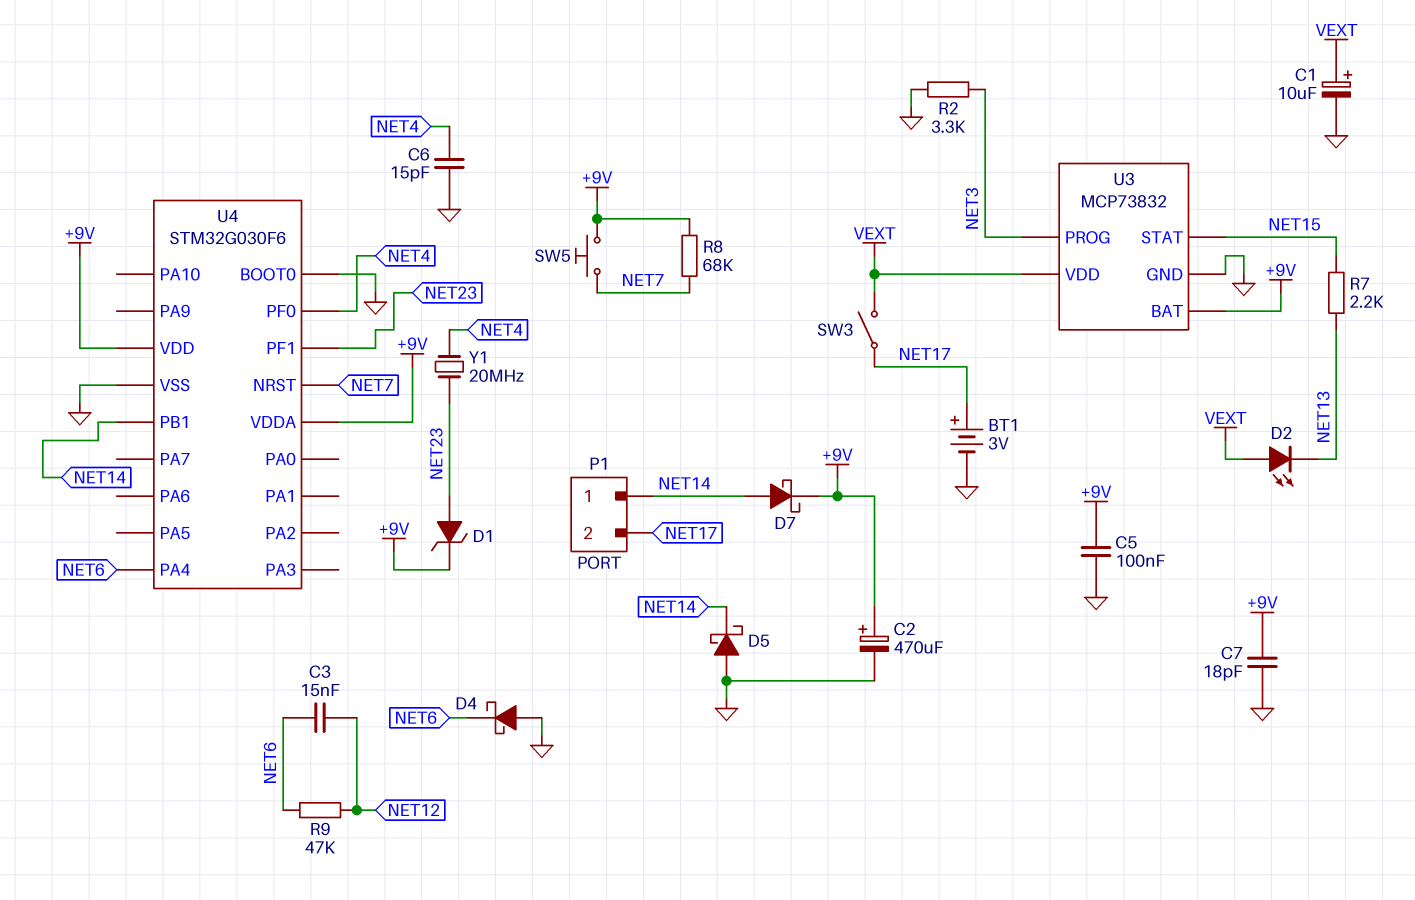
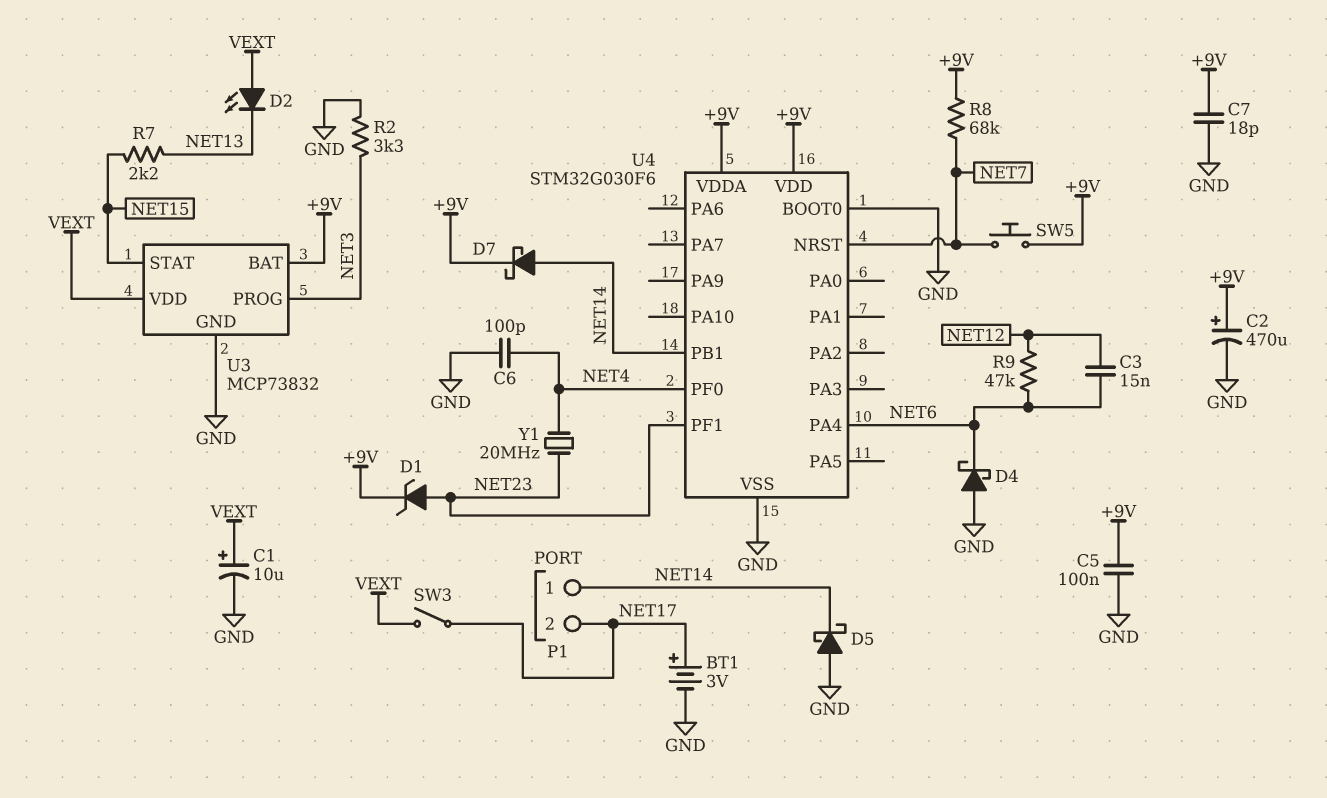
C6: 15pF (GND, NET4) -> 100pF (GND, NET4)

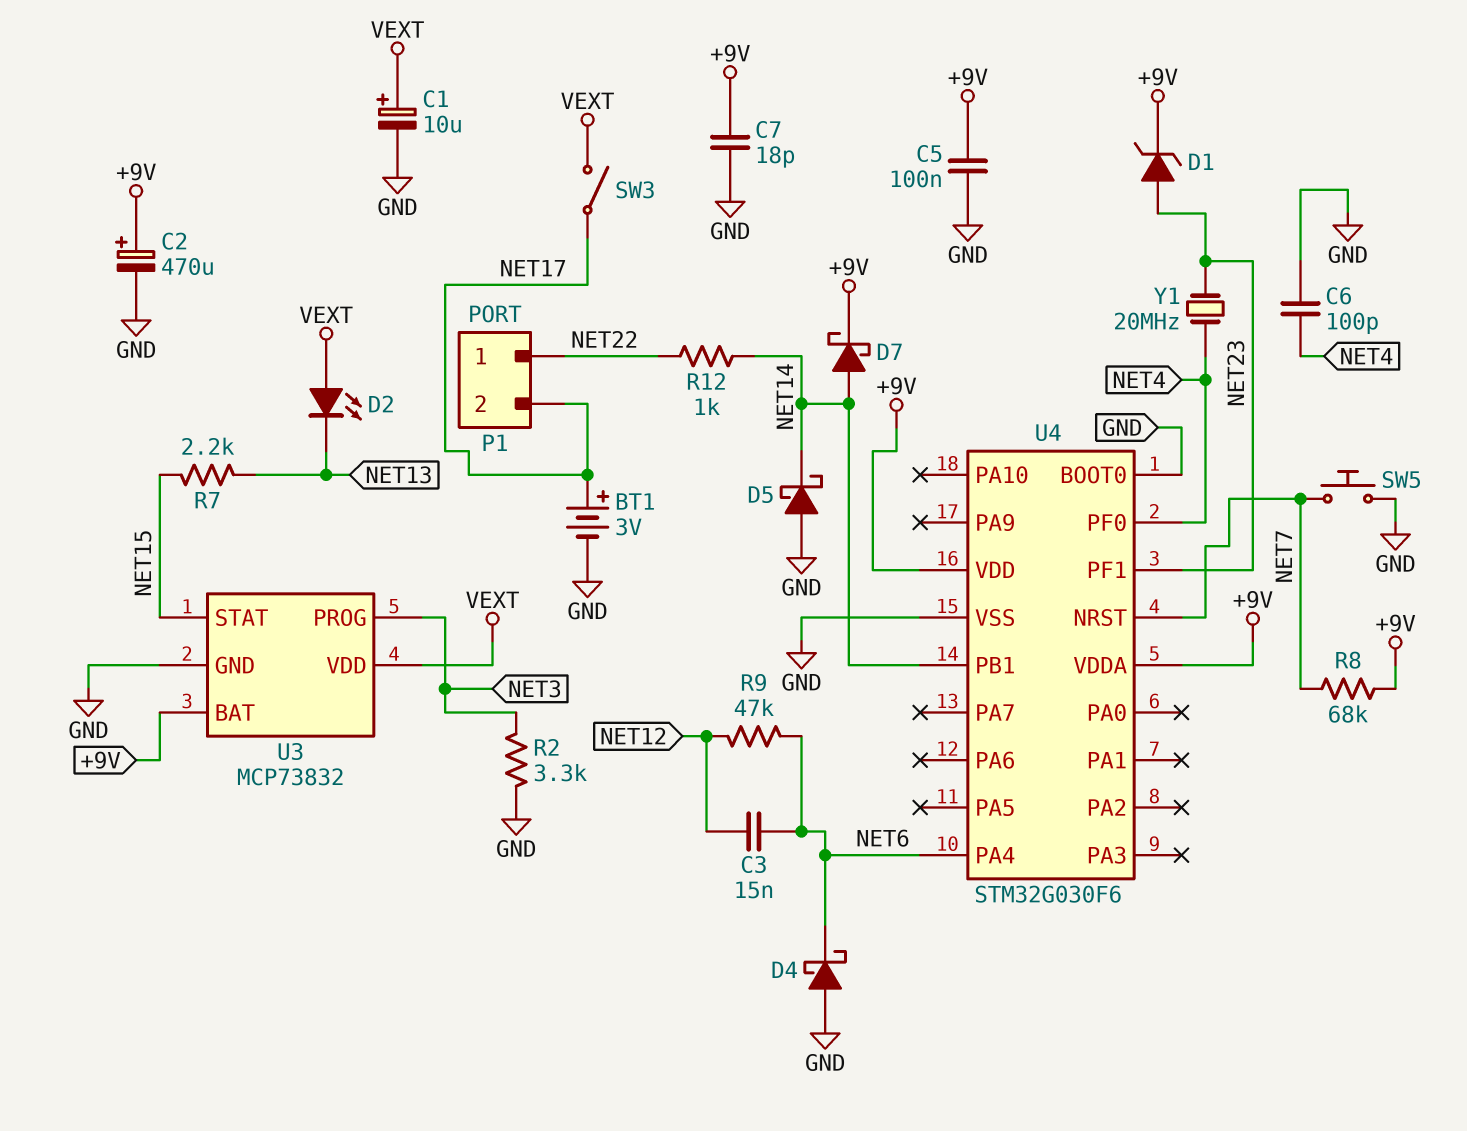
P1 pin 1: NET14 -> NET22
R12: none -> 1k (NET14, NET22)
SW5: button (+9V, NET7) -> button (GND, NET7)

